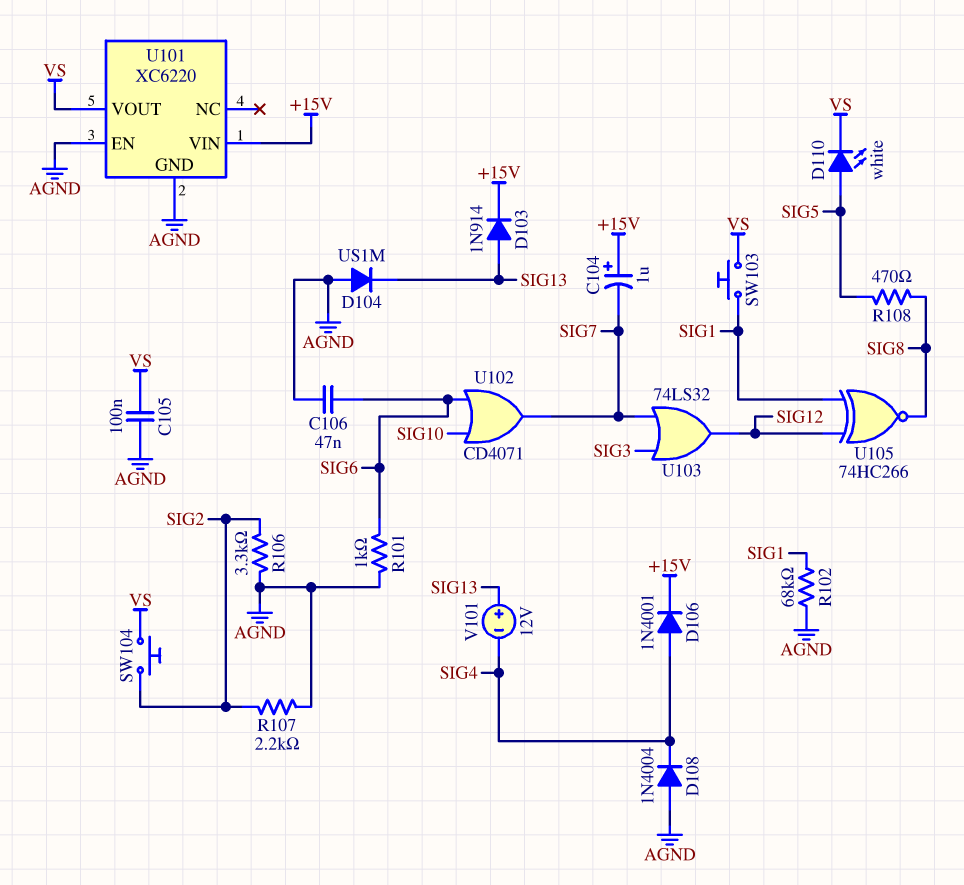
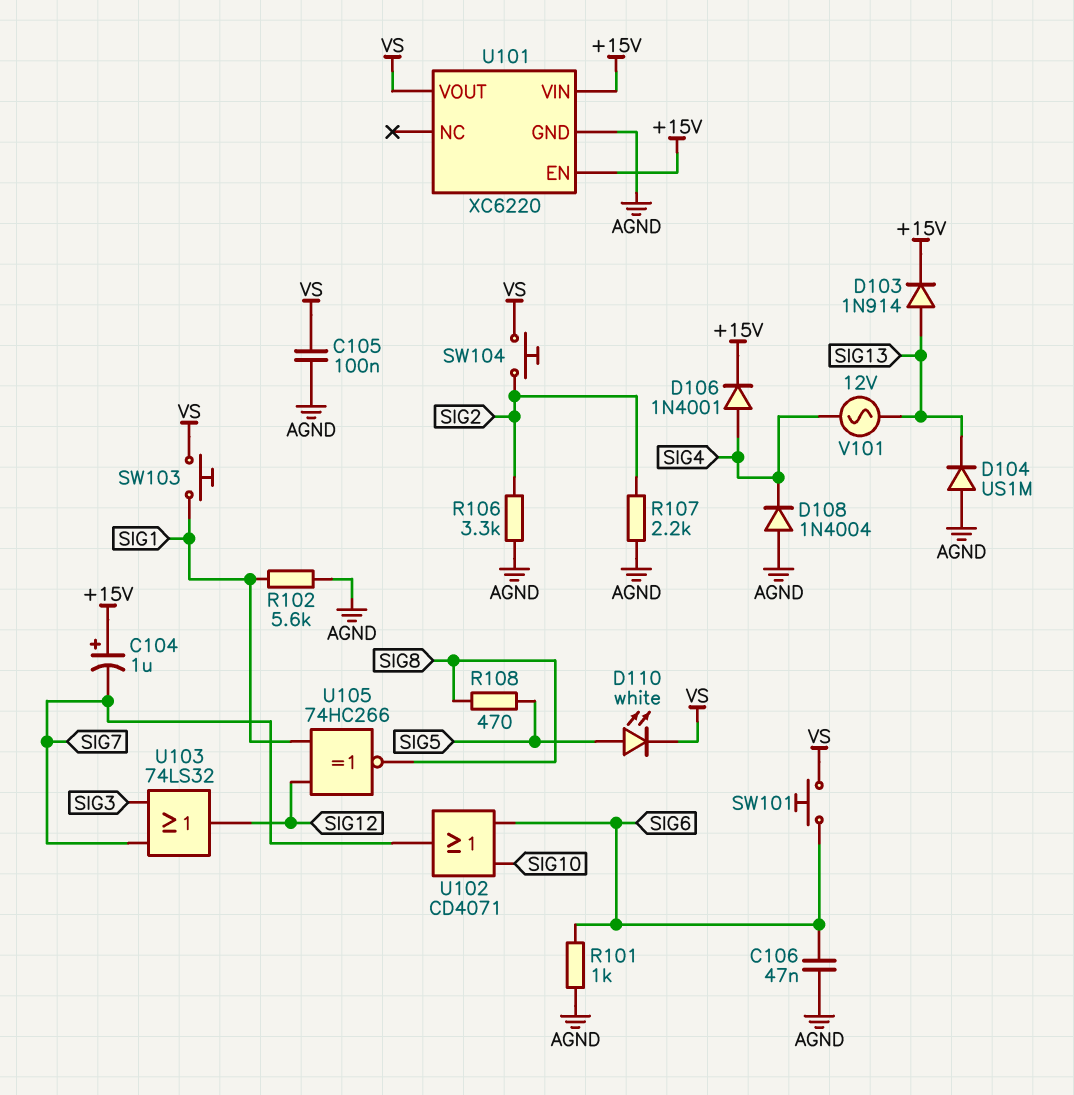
R102: 68k (AGND, SIG1) -> 5.6k (AGND, SIG1)
SW101: none -> button (SIG6, VS)
U101 pin EN: AGND -> +15V
V101: 12V (plus SIG13, minus SIG4) -> AC 12V (SIG4, SIG13)

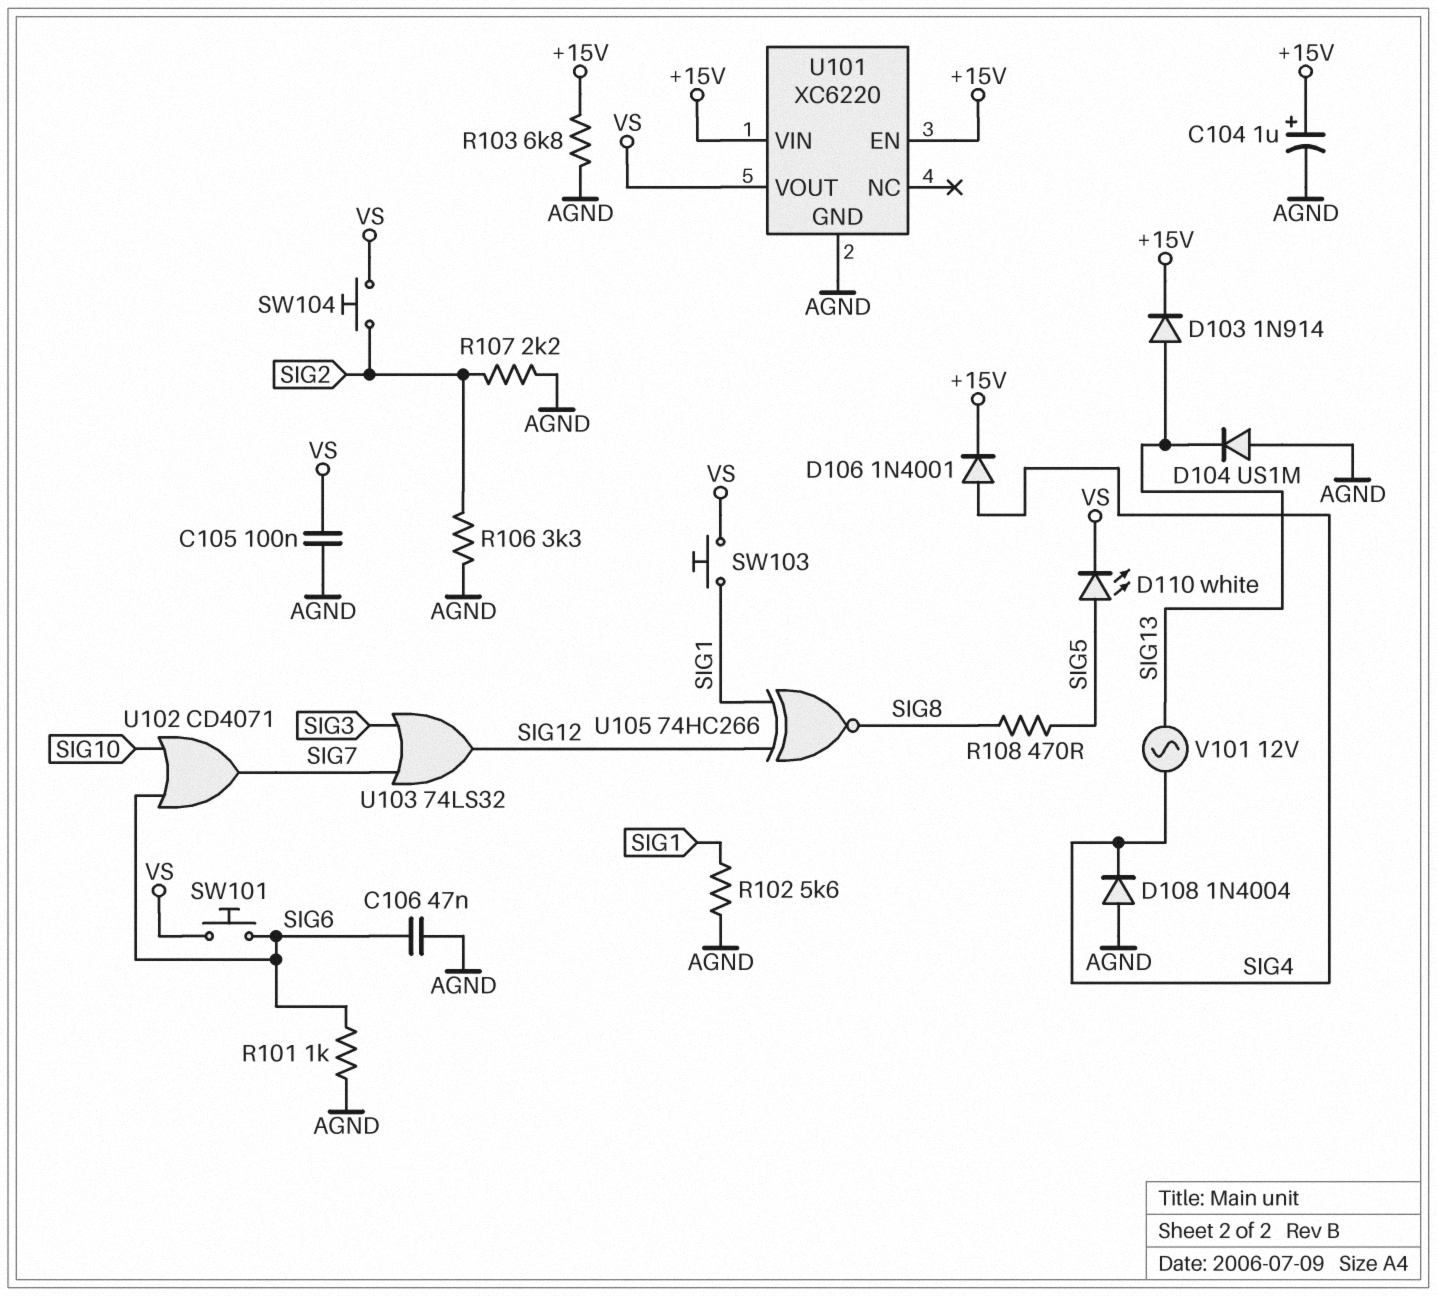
C104: 1uF (plus +15V, minus SIG7) -> 1uF (plus +15V, minus AGND)
R103: none -> 6.8k (+15V, AGND)

